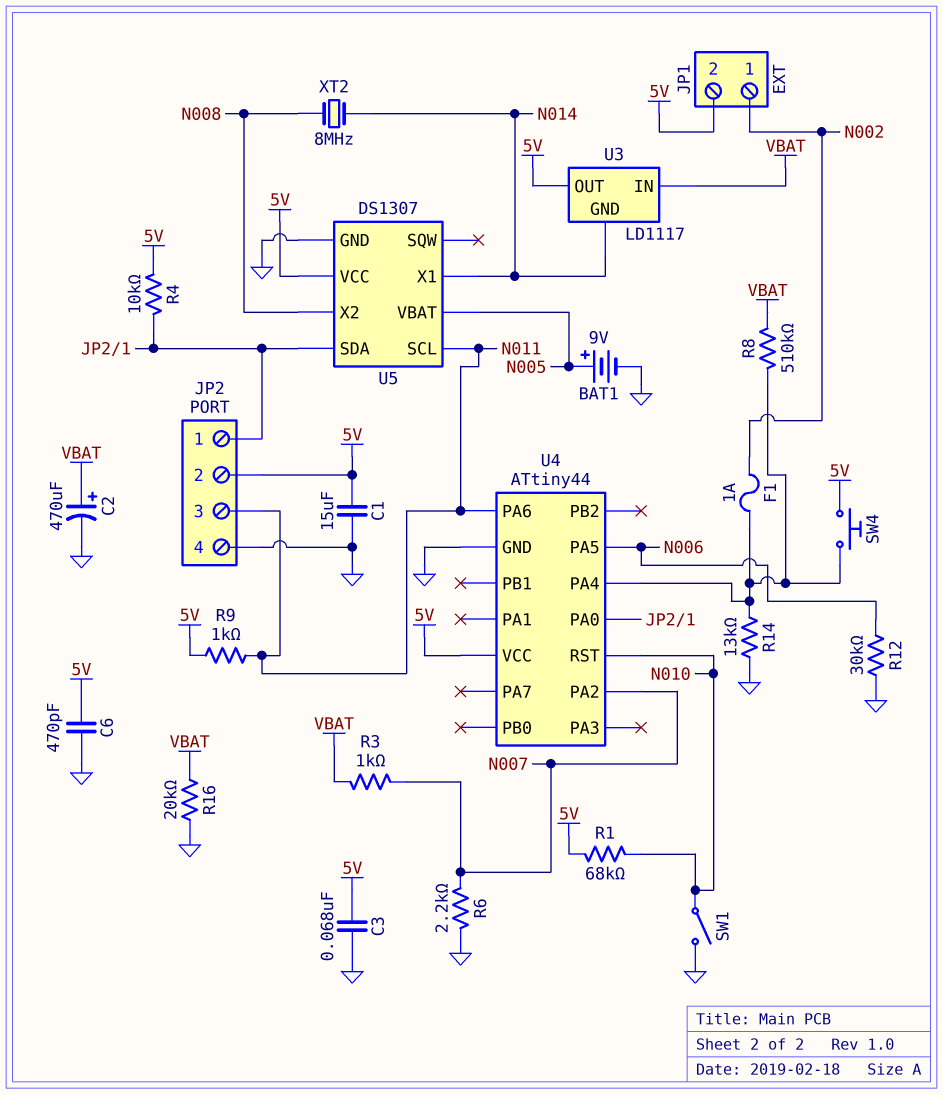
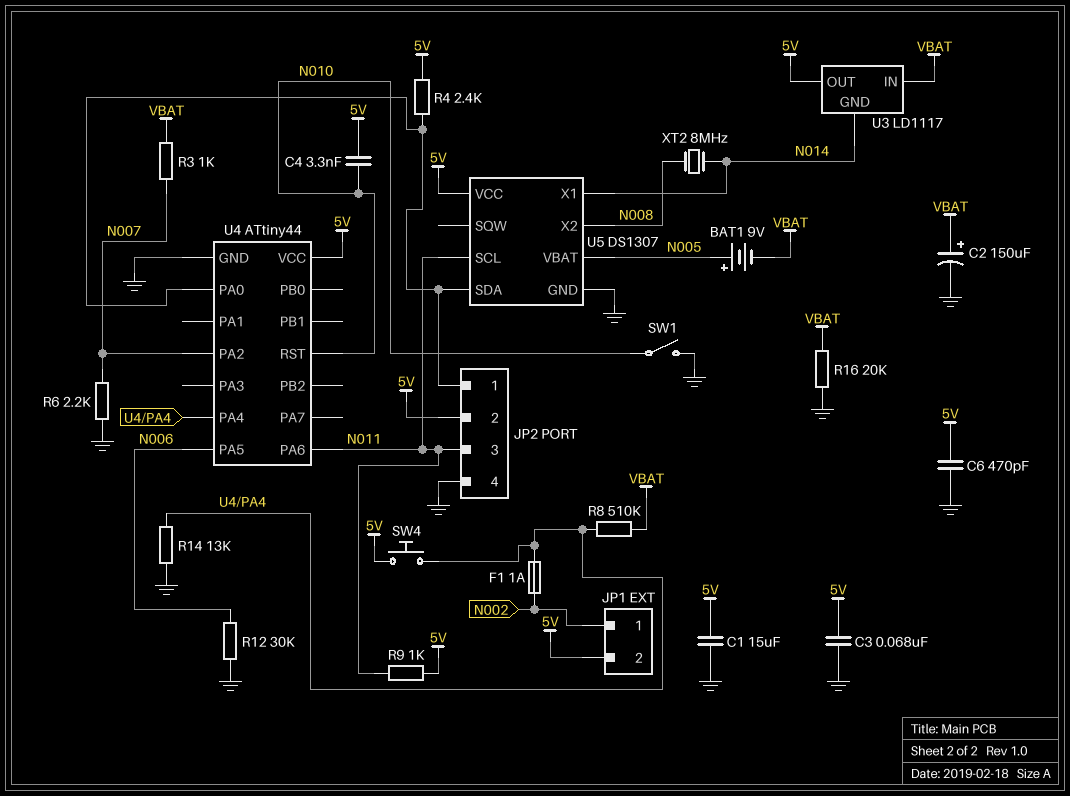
BAT1: 9V (plus N005, minus GND) -> 9V (plus N005, minus VBAT)
C2: 470uF (plus VBAT, minus GND) -> 150uF (plus VBAT, minus GND)
C4: none -> 3.3nF (5V, N010)
R1: 68k (5V, N010) -> none
R4: 10k (5V, JP2/1) -> 2.4k (5V, JP2/1)

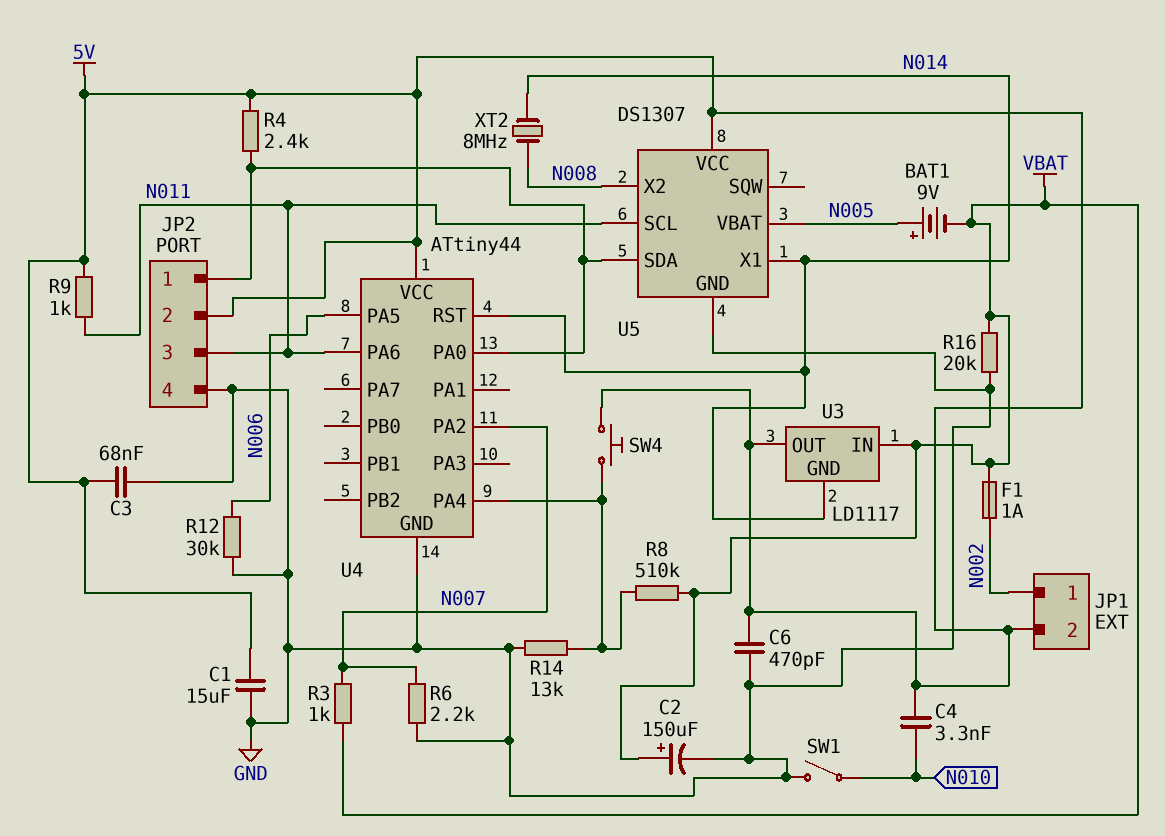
F1: 1A (N002, U4/PA4) -> 1A (N002, VBAT)
U4 pin RST: N010 -> N014

